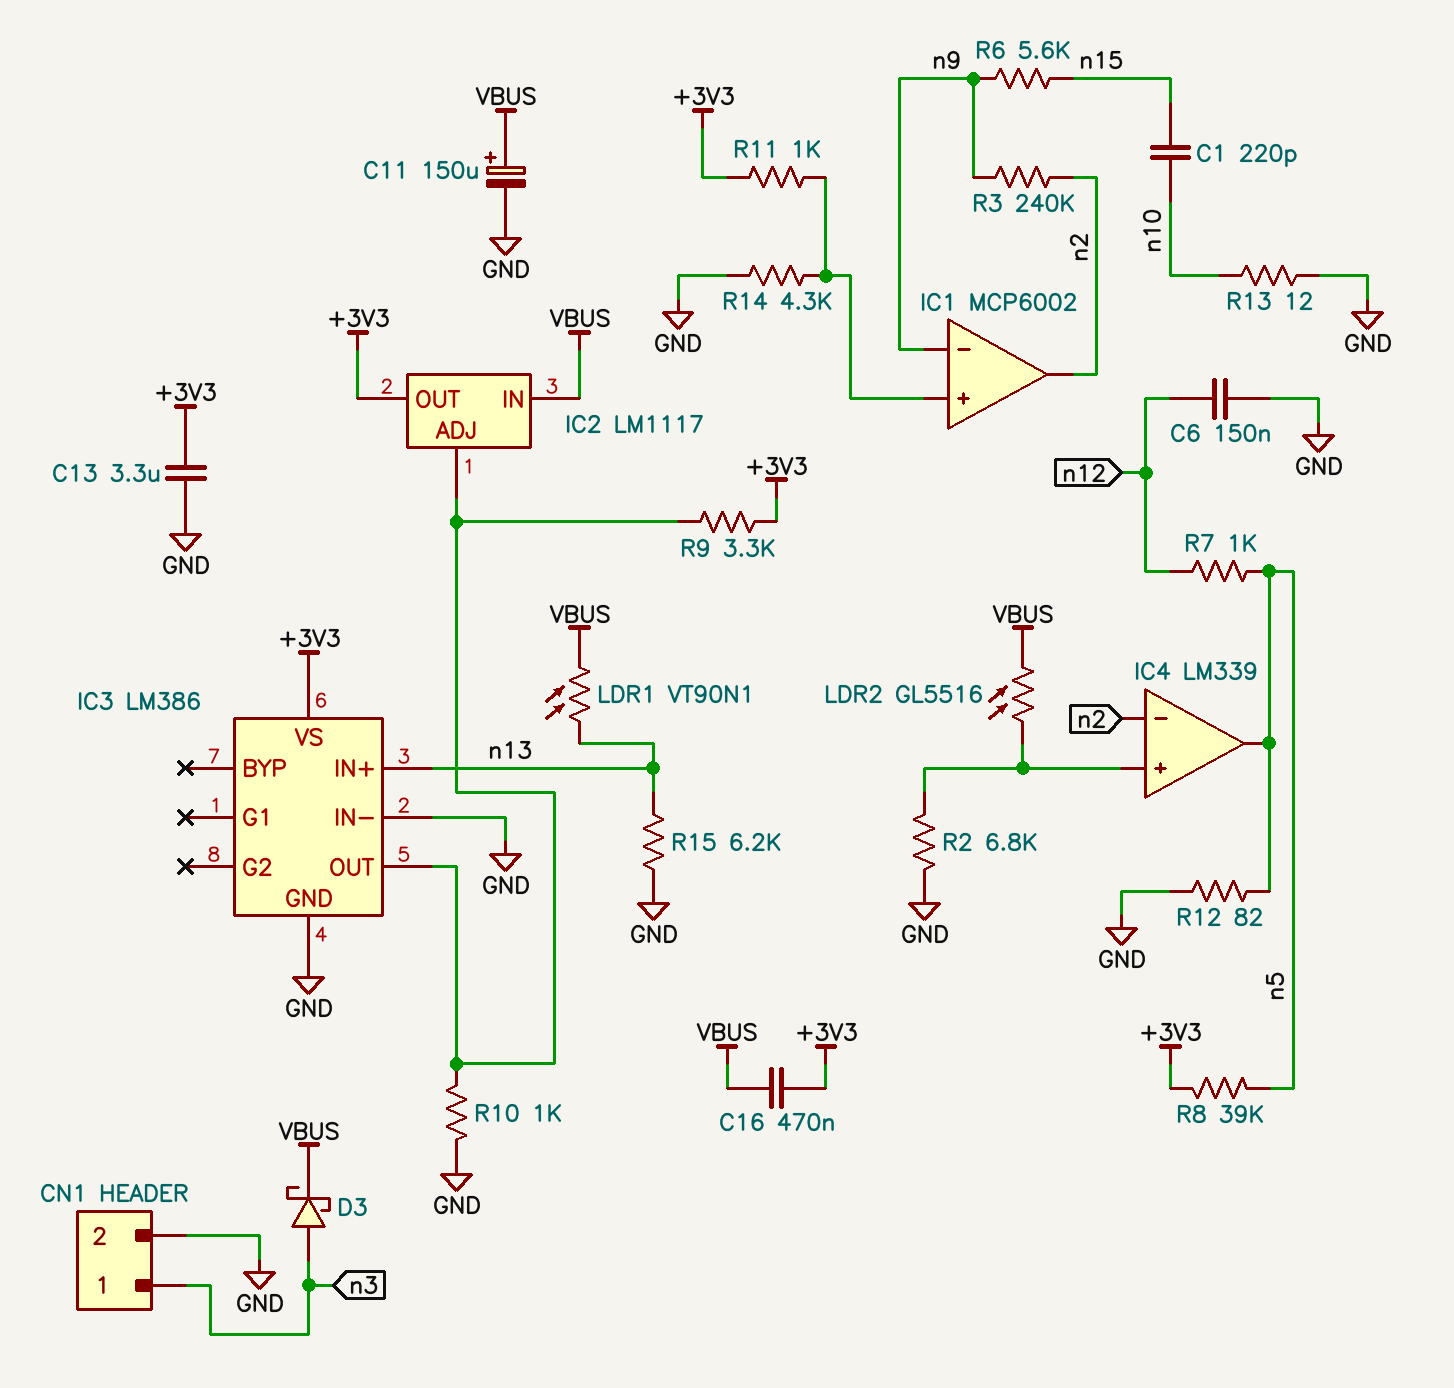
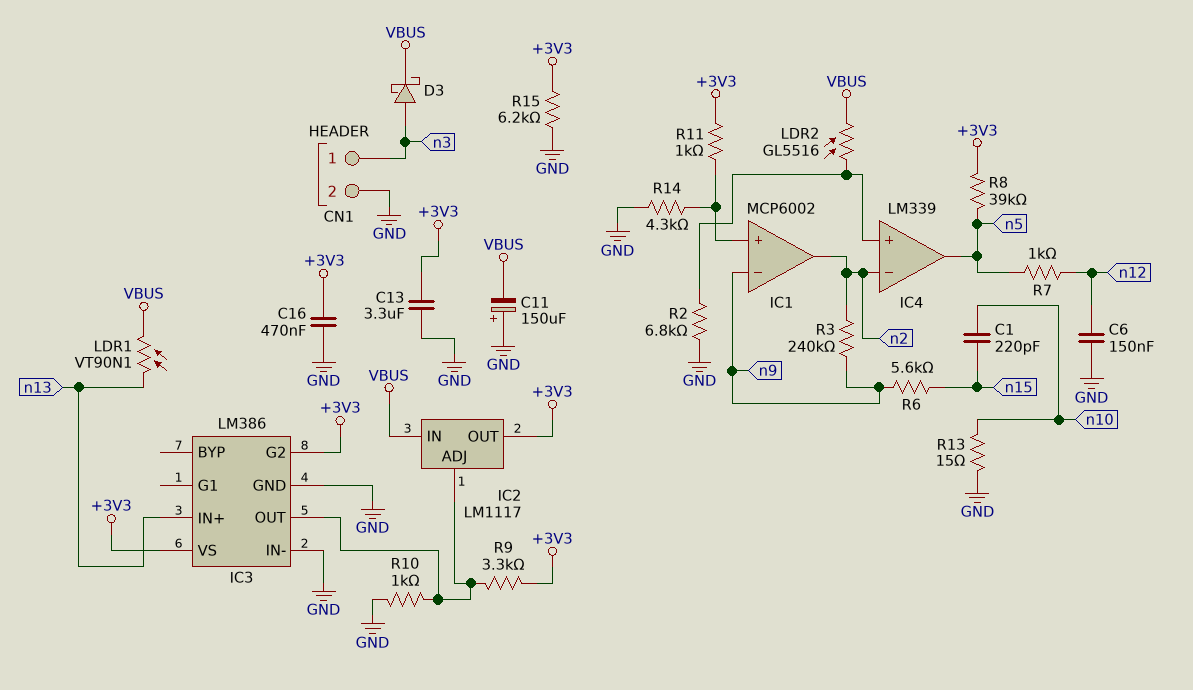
C11: 150uF (plus VBUS, minus GND) -> 150uF (plus GND, minus VBUS)
C16: 470nF (+3V3, VBUS) -> 470nF (+3V3, GND)
IC3 pin G2: none -> +3V3
R12: 82 (GND, n5) -> none
R13: 12 (GND, n10) -> 15 (GND, n10)
R15: 6.2k (GND, n13) -> 6.2k (+3V3, GND)

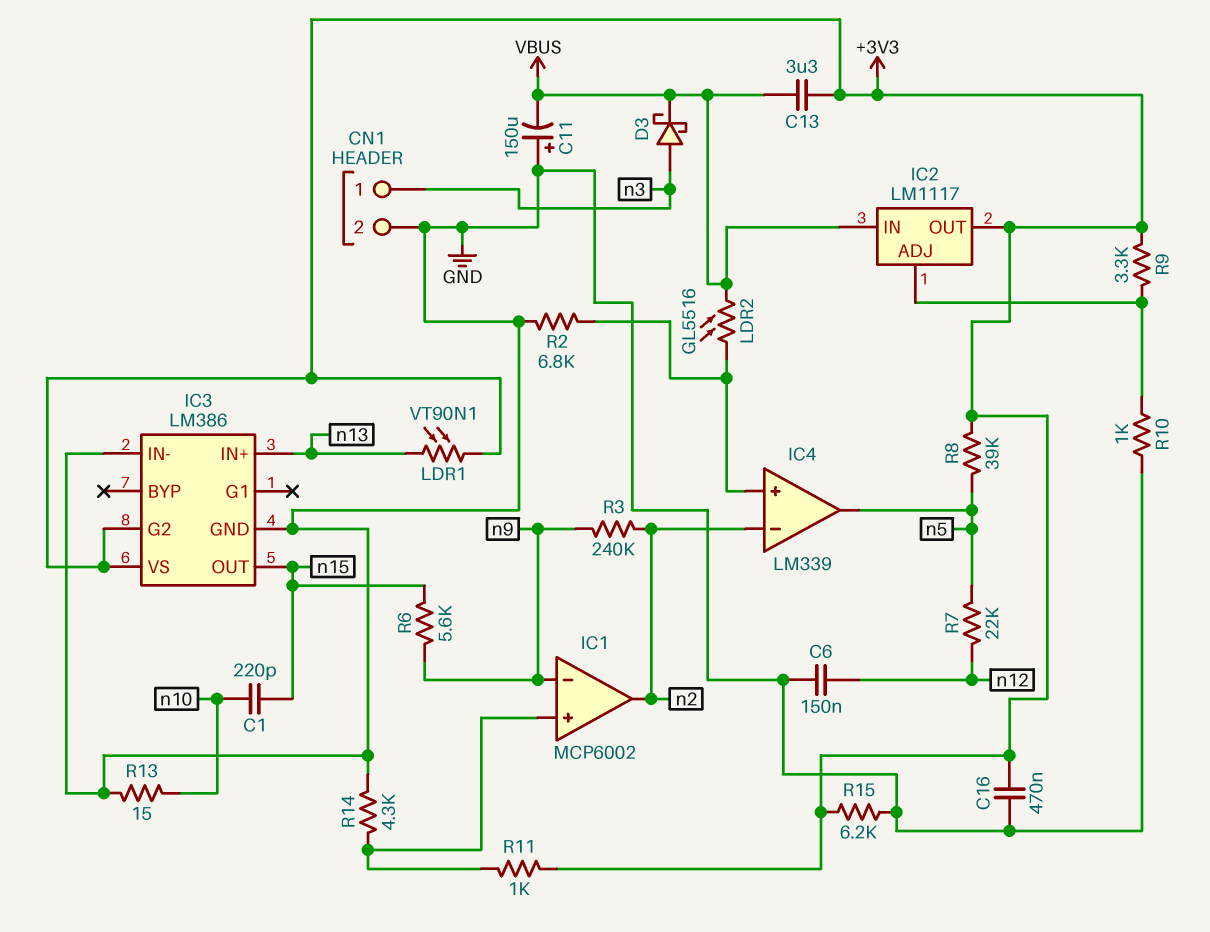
C13: 3.3uF (+3V3, GND) -> 3.3uF (+3V3, VBUS)
IC3 pin OUT: IC2/ADJ -> n15
LDR1: VT90N1 (VBUS, n13) -> VT90N1 (+3V3, n13)
R7: 1k (n5, n12) -> 22k (n5, n12)

